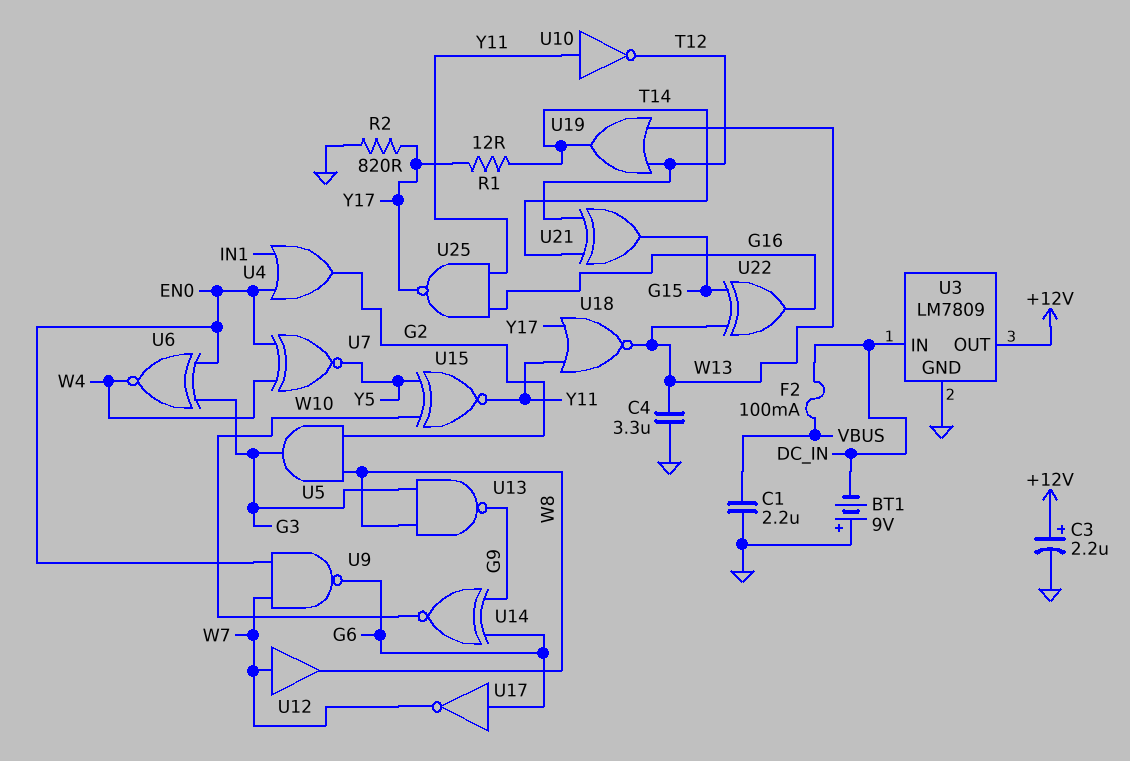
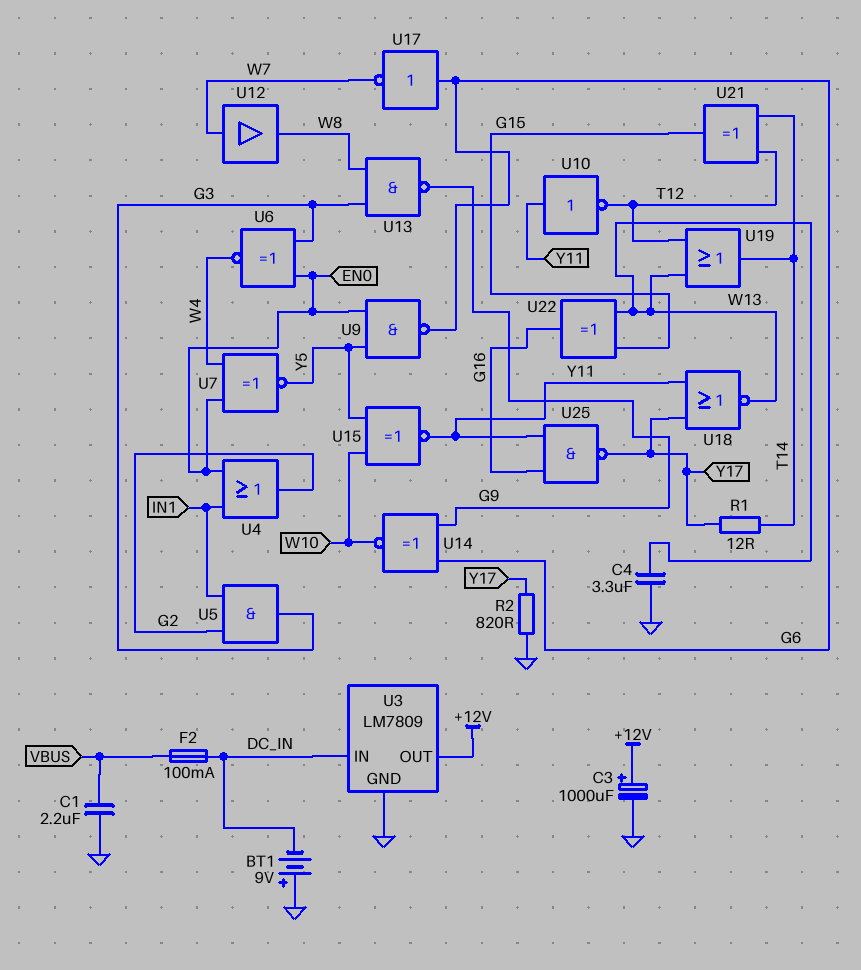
C3: 2.2uF (plus +12V, minus GND) -> 1000uF (plus +12V, minus GND)
U5: AND (in G2, in W8, out G3) -> AND (in G2, in IN1, out G3)
U9: NAND (in EN0, in W7, out G6) -> NAND (in EN0, in Y5, out G6)

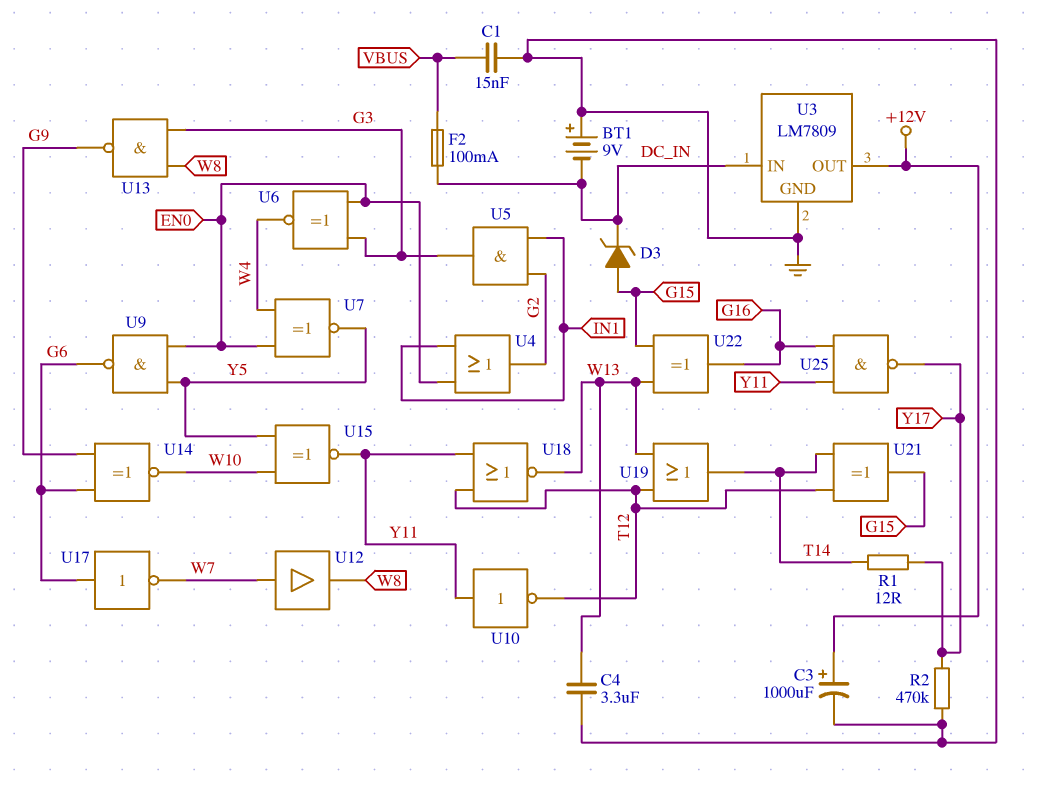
C1: 2.2uF (GND, VBUS) -> 15nF (GND, VBUS)
D3: none -> zener (A G15, K DC_IN)
R2: 820 (GND, Y17) -> 470k (GND, Y17)
U18: NOR (in Y11, in Y17, out W13) -> NOR (in T12, in Y11, out W13)

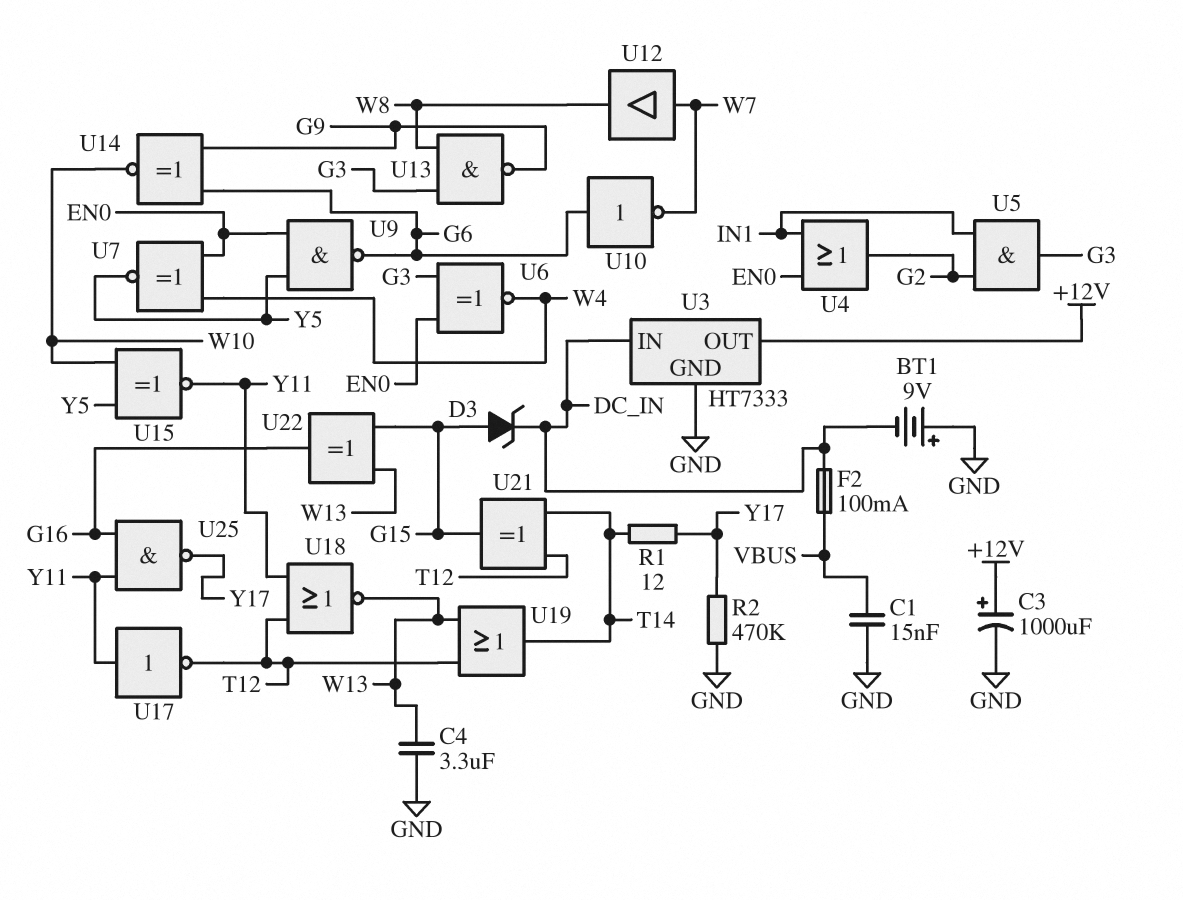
U3: LM7809 -> HT7333
U10: NOT (in Y11, out T12) -> NOT (in G6, out W7)
U17: NOT (in G6, out W7) -> NOT (in Y11, out T12)

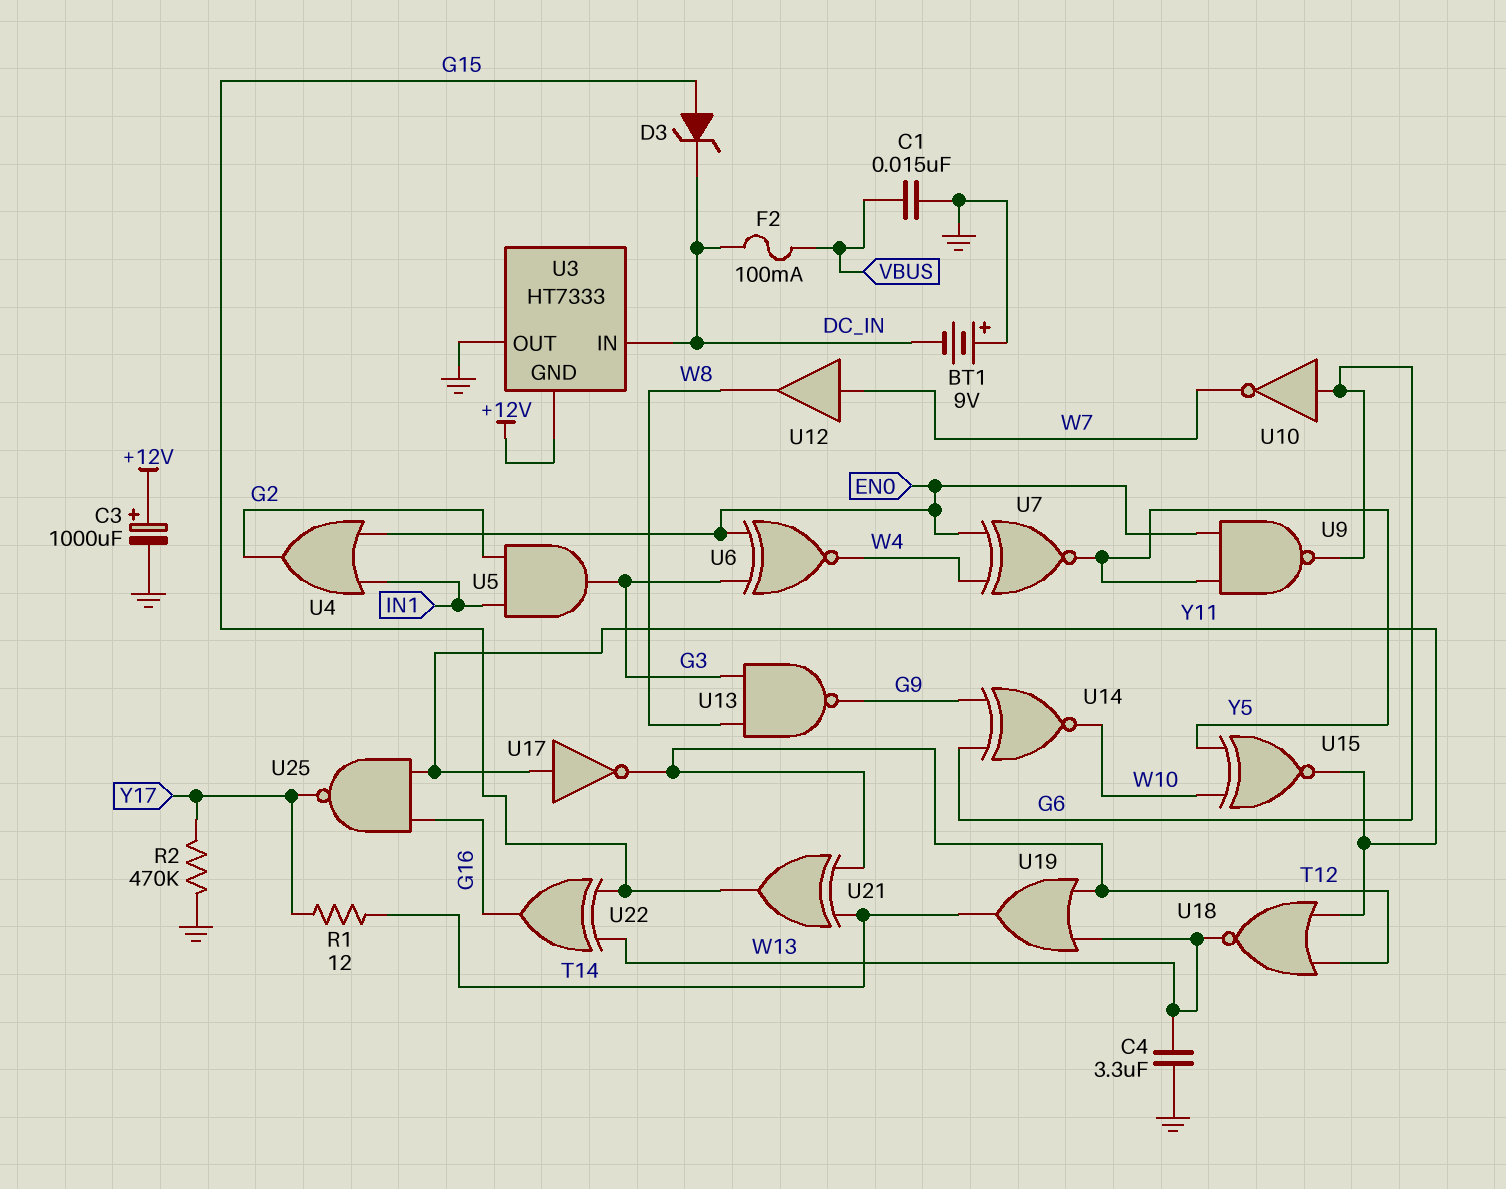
U3 pin GND: GND -> +12V
U3 pin OUT: +12V -> GND

